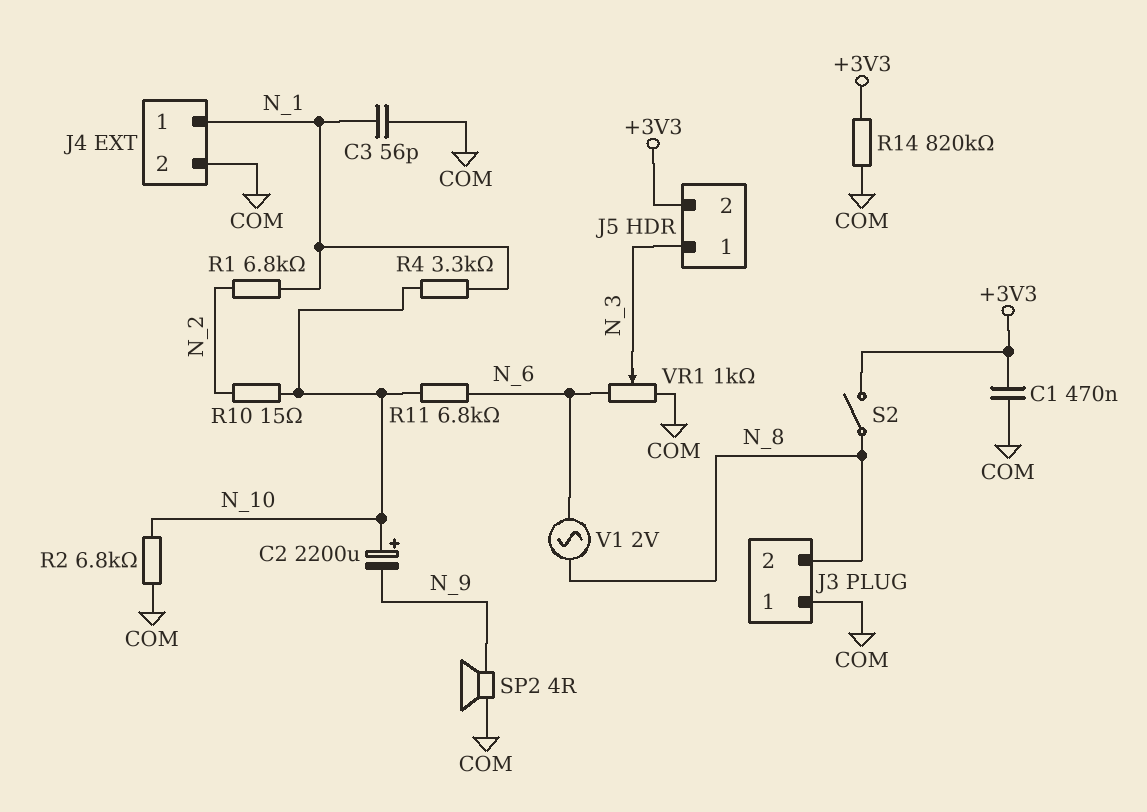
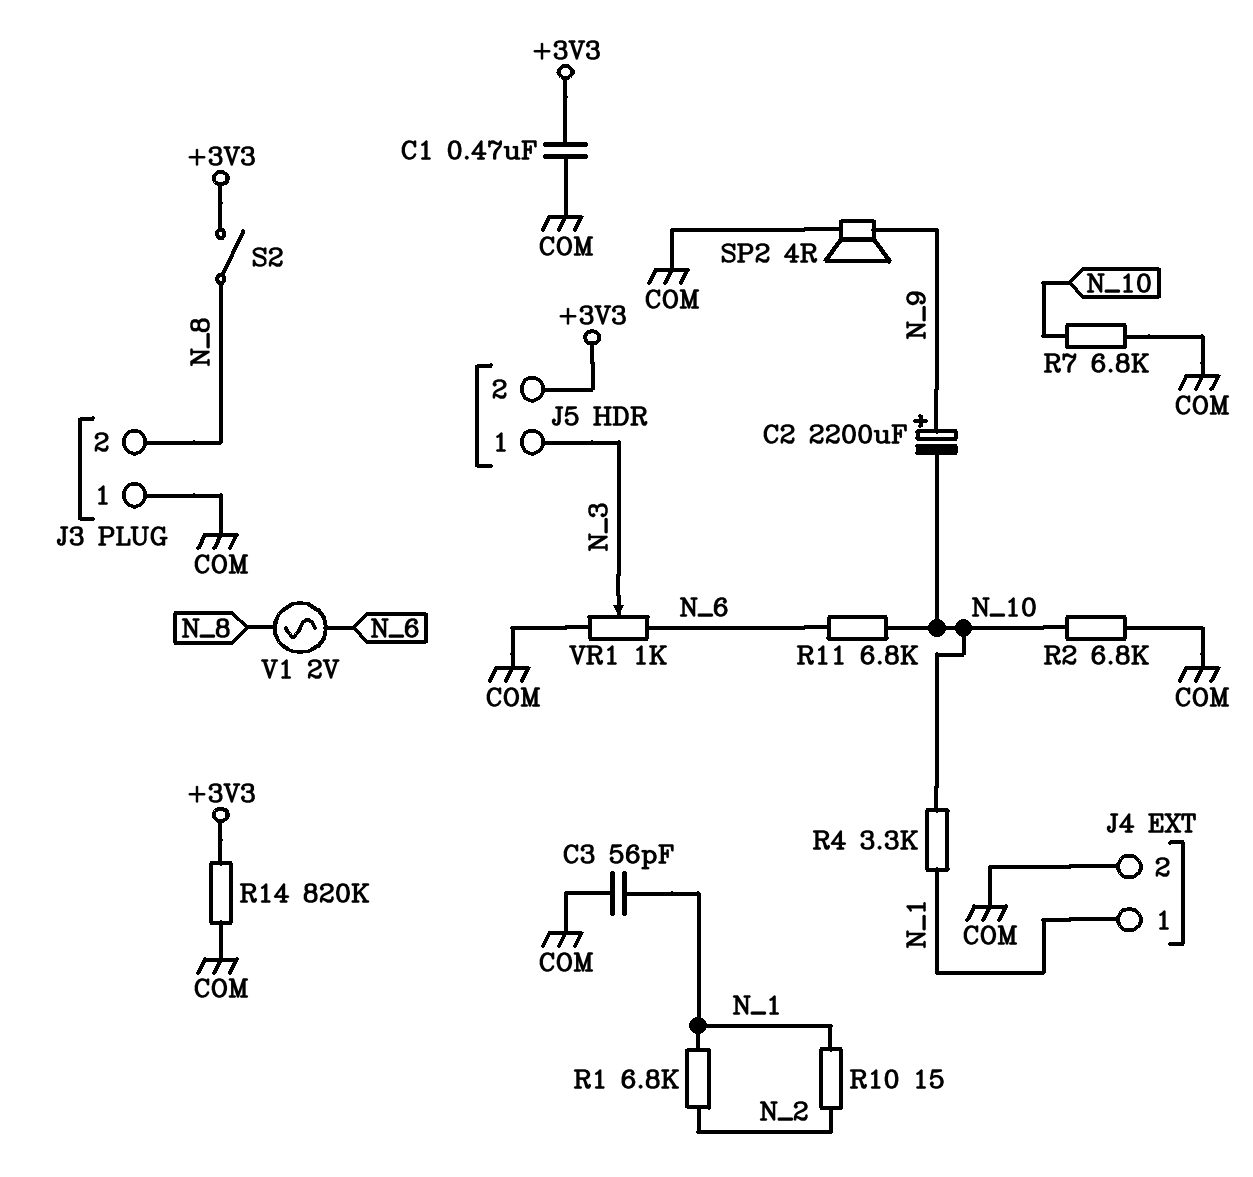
C2: 2200uF (plus N_10, minus N_9) -> 2200uF (plus N_9, minus N_10)
R7: none -> 6.8k (COM, N_10)
R10: 15 (N_2, N_10) -> 15 (N_1, N_2)

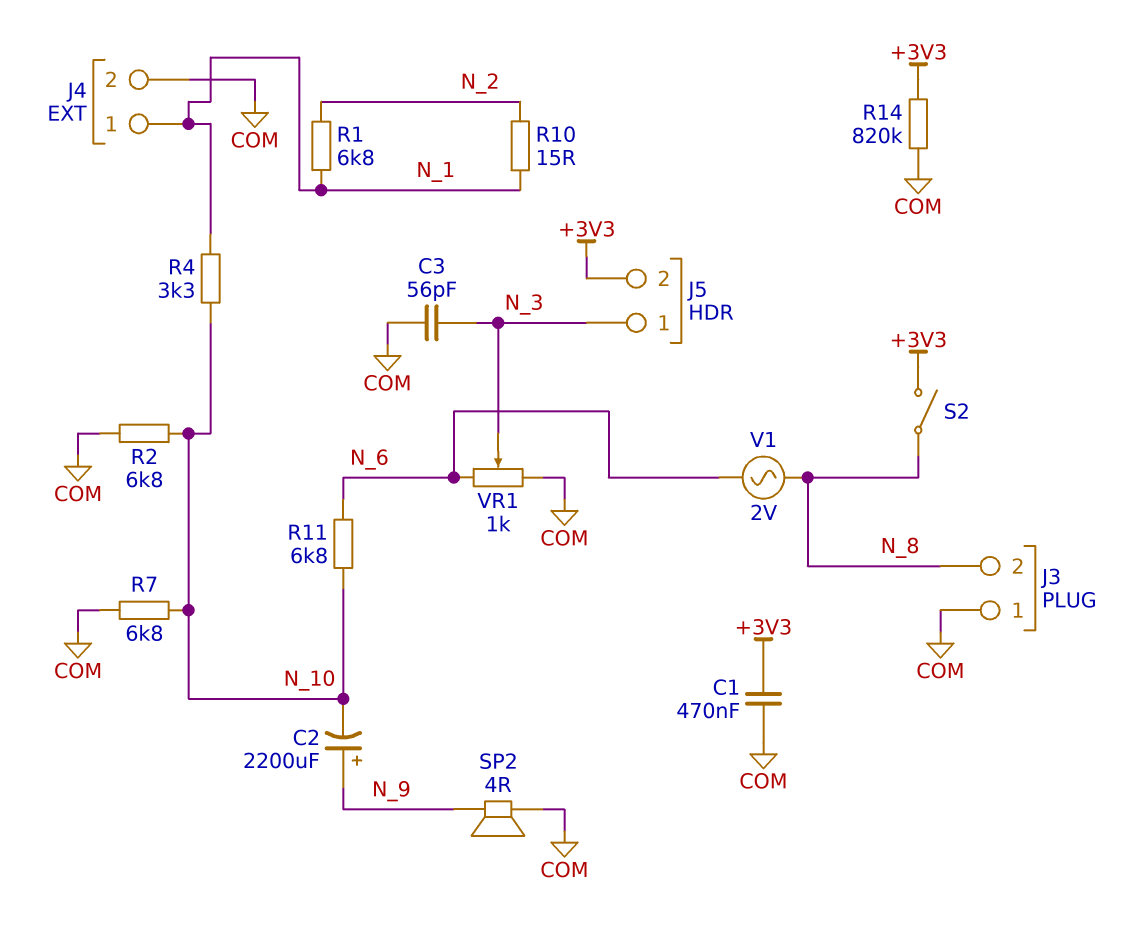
C3: 56pF (COM, N_1) -> 56pF (COM, N_3)

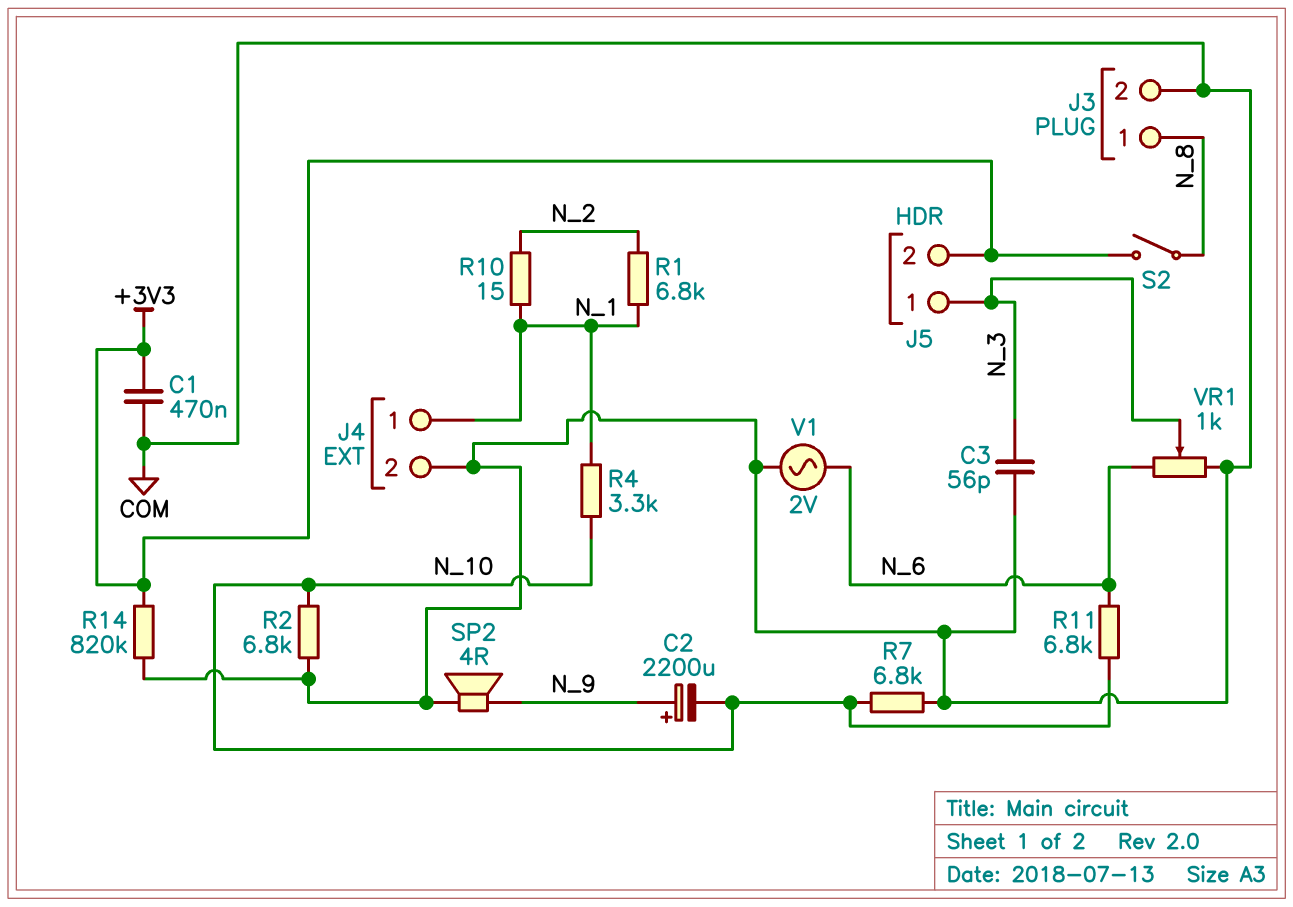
J3 pin 1: COM -> N_8
J3 pin 2: N_8 -> COM
V1: AC 2V (N_6, N_8) -> AC 2V (COM, N_6)

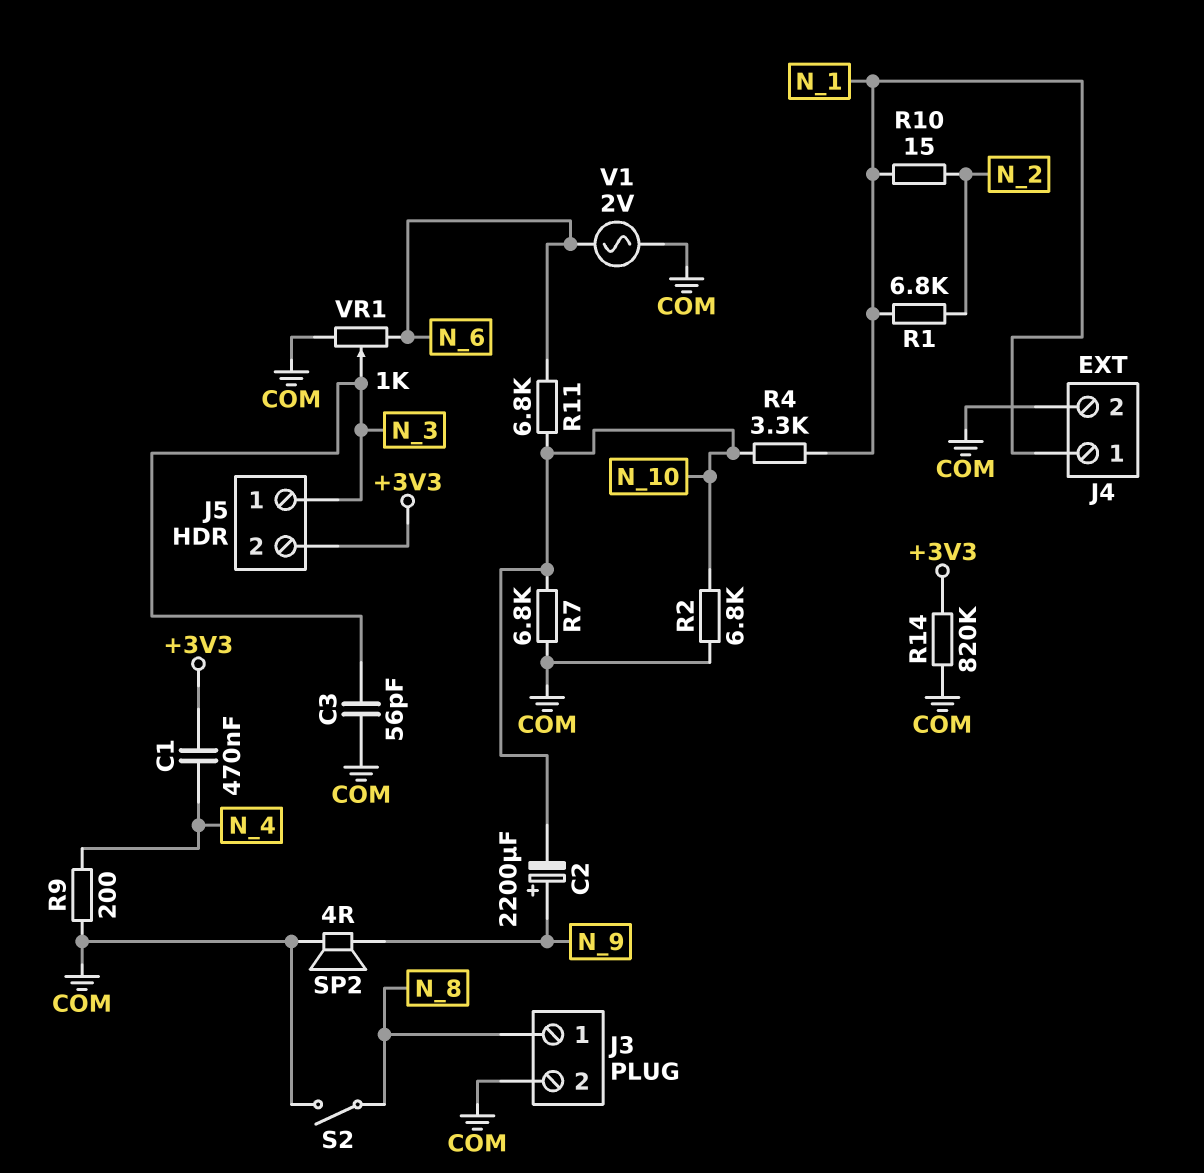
C1: 470nF (+3V3, COM) -> 470nF (+3V3, N_4)
R9: none -> 200 (COM, N_4)
S2: switch (+3V3, N_8) -> switch (COM, N_8)

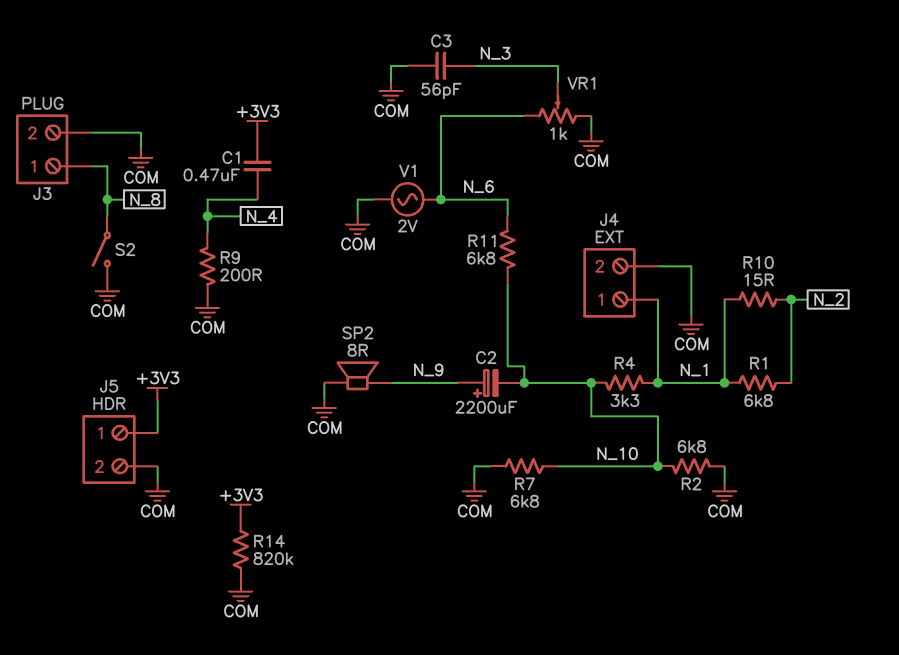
J5 pin 1: N_3 -> +3V3
J5 pin 2: +3V3 -> COM
SP2: speaker 4R (COM, N_9) -> speaker 8R (COM, N_9)

